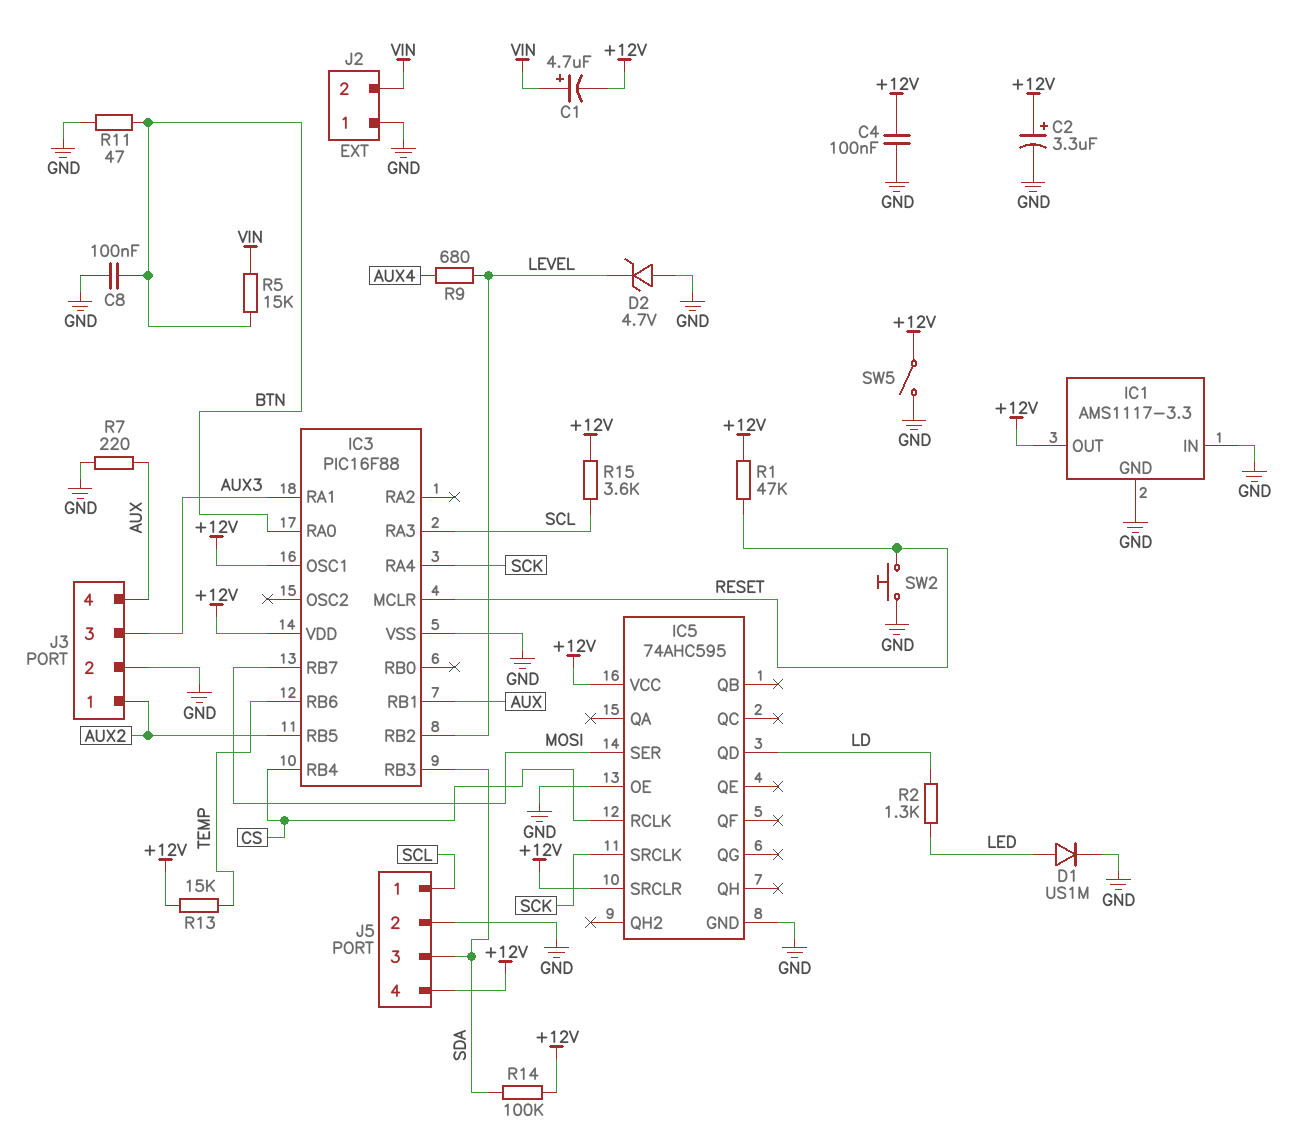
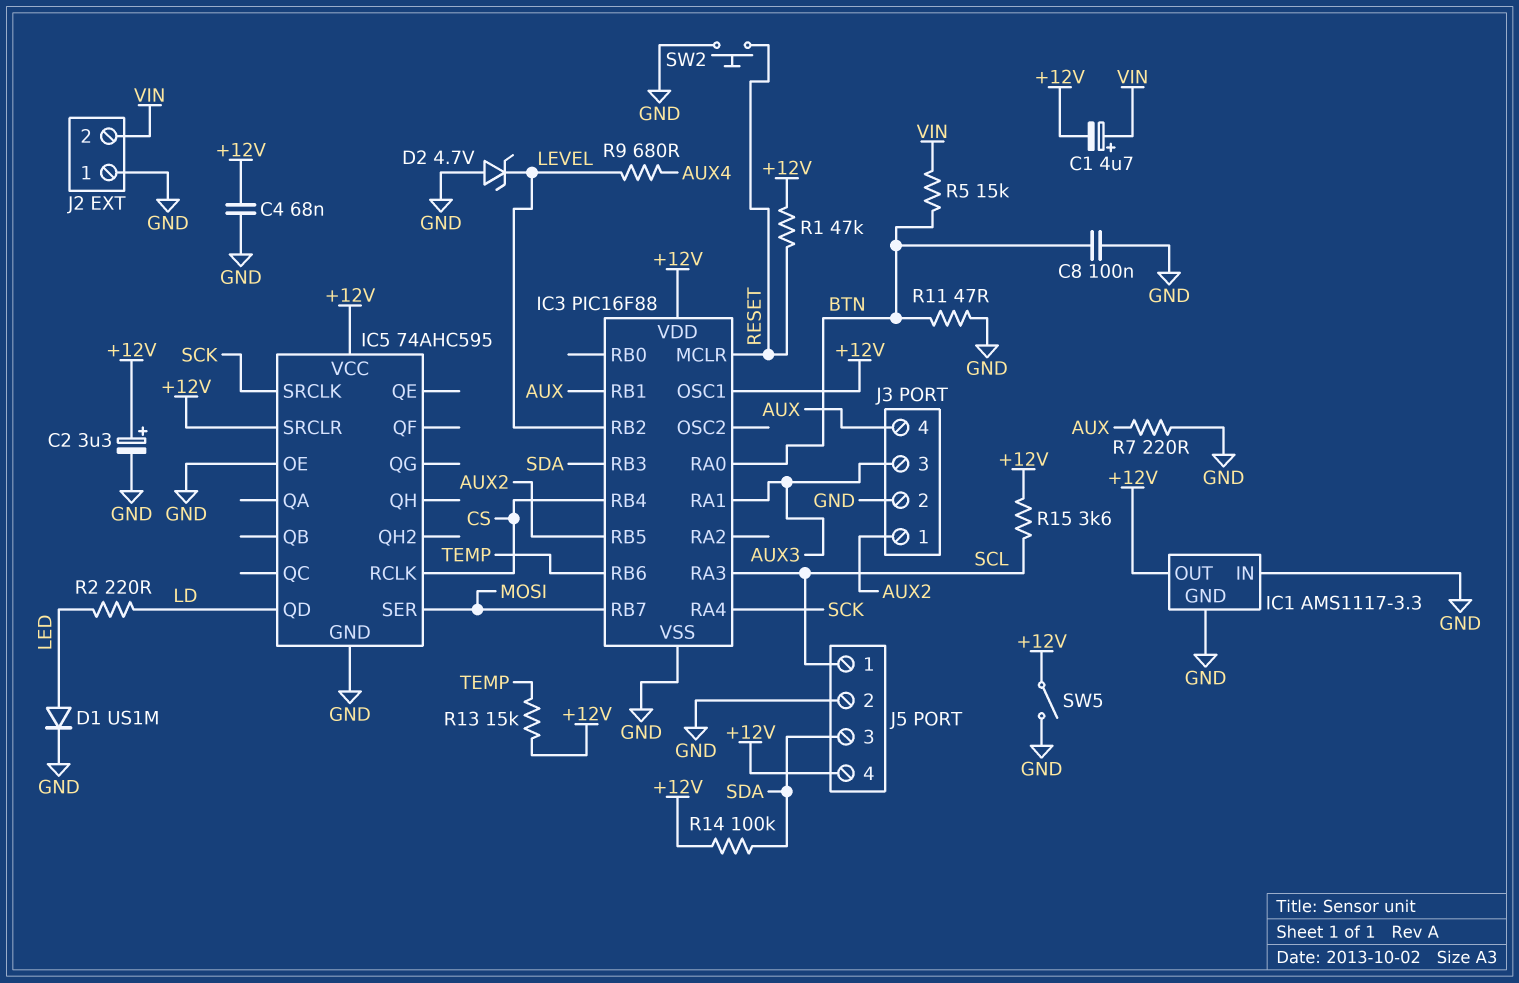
C4: 100nF (+12V, GND) -> 68nF (+12V, GND)
R2: 1.3k (LD, LED) -> 220 (LD, LED)

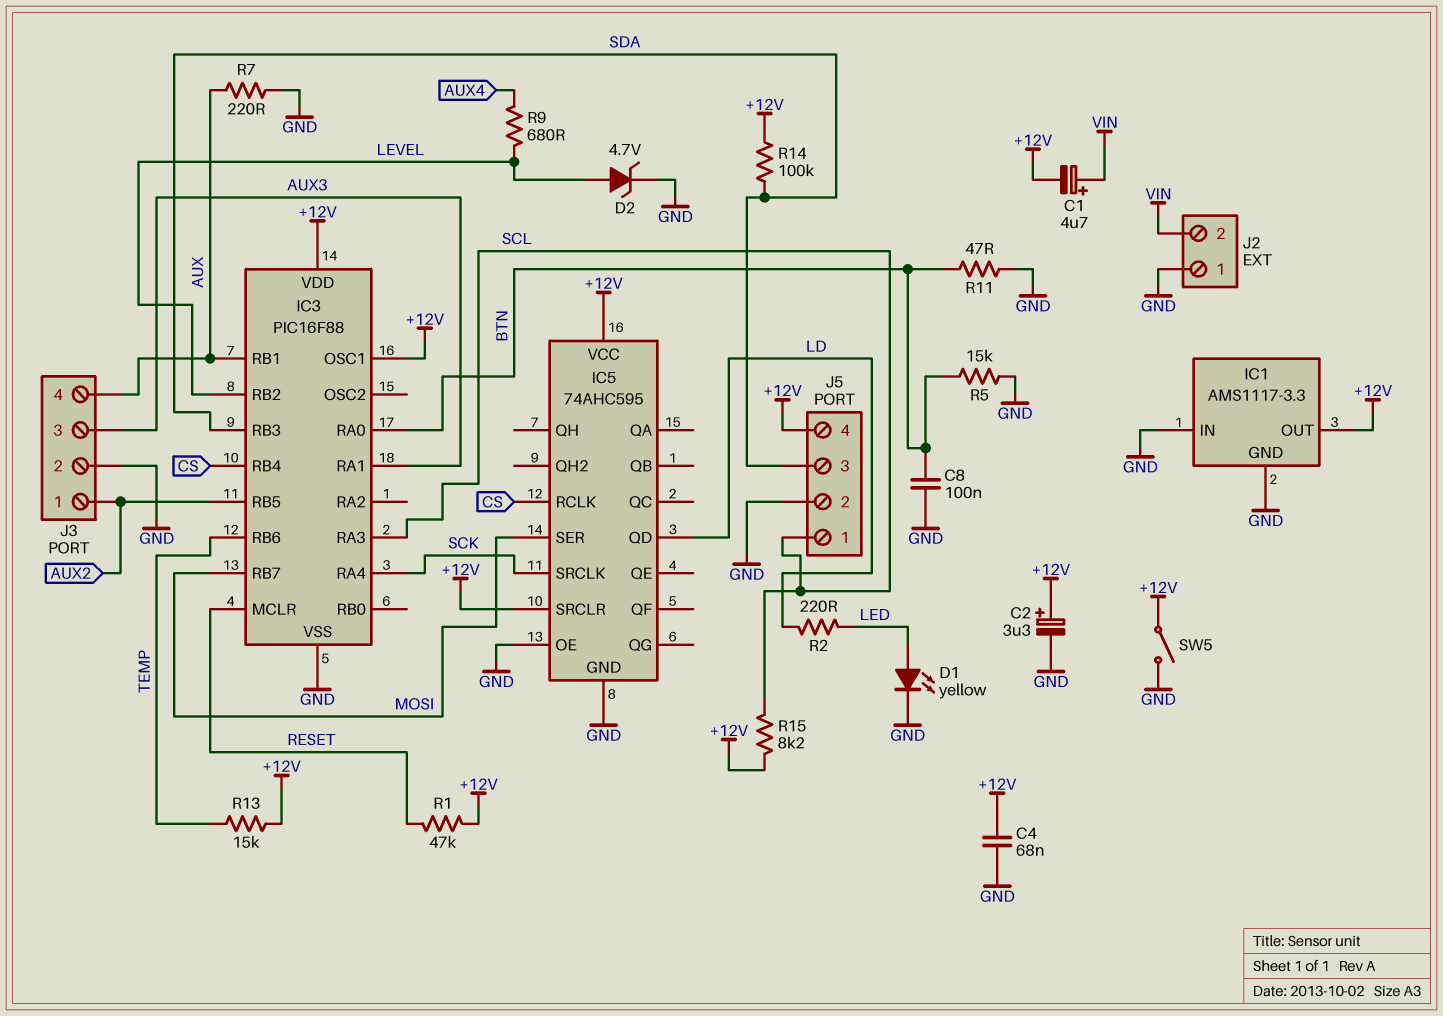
D1: diode US1M (A LED, K GND) -> LED yellow (A LED, K GND)
D2: zener 4.7V (A GND, K LEVEL) -> zener 4.7V (A LEVEL, K GND)
R5: 15k (BTN, VIN) -> 15k (BTN, GND)
R15: 3.6k (+12V, SCL) -> 8.2k (+12V, SCL)
SW2: button (GND, RESET) -> none

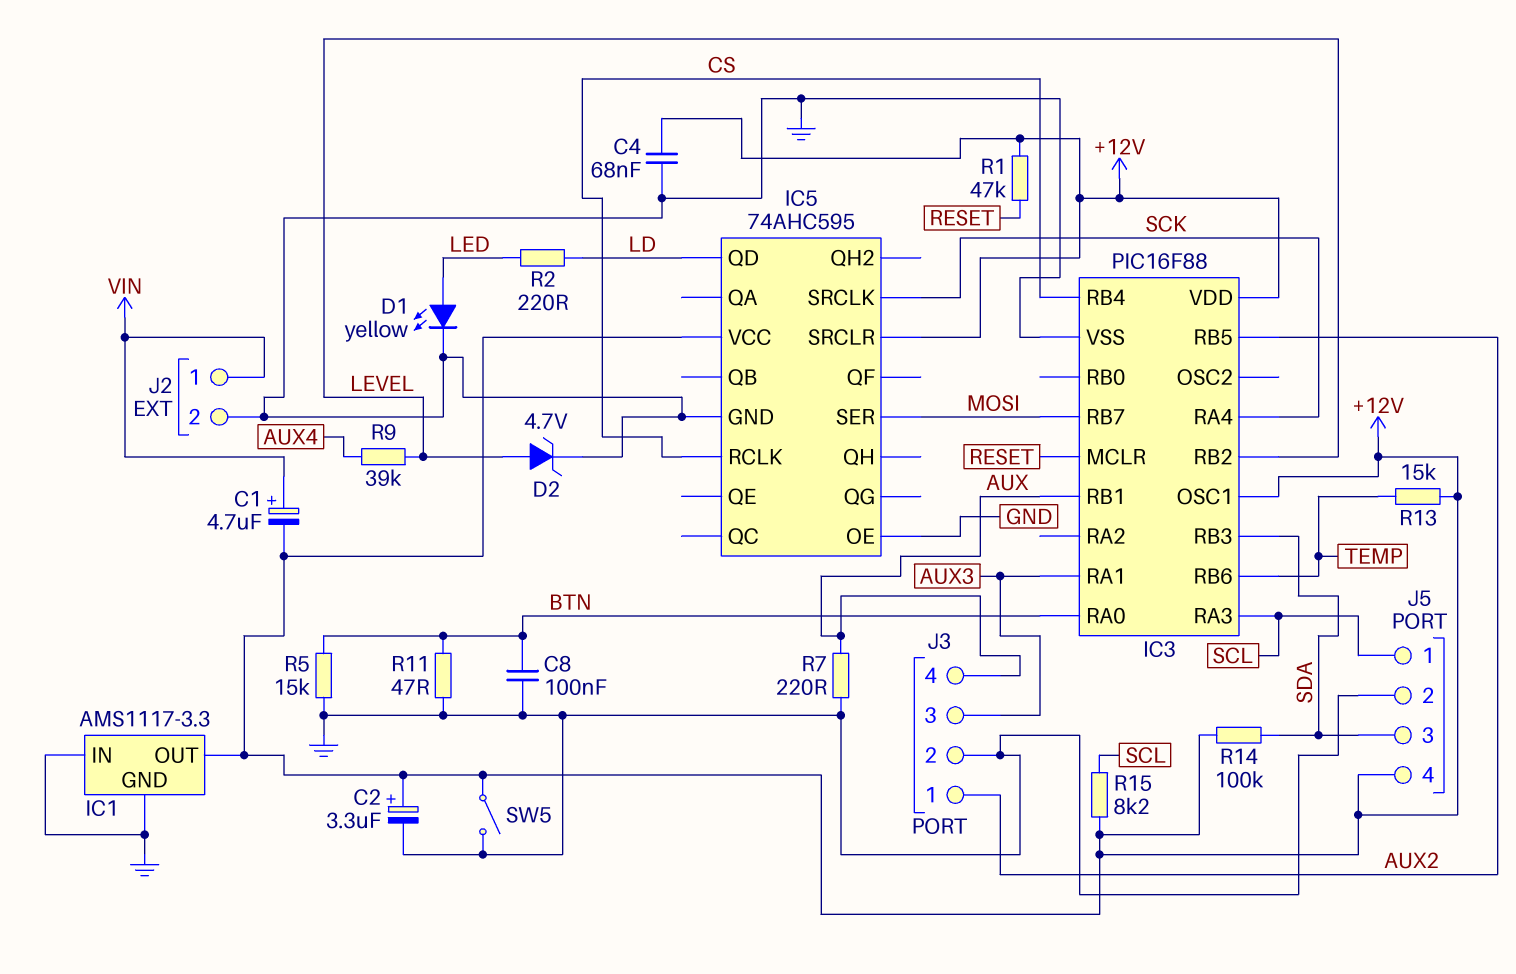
J2 pin 1: GND -> VIN
J2 pin 2: VIN -> GND
R9: 680 (AUX4, LEVEL) -> 39k (AUX4, LEVEL)

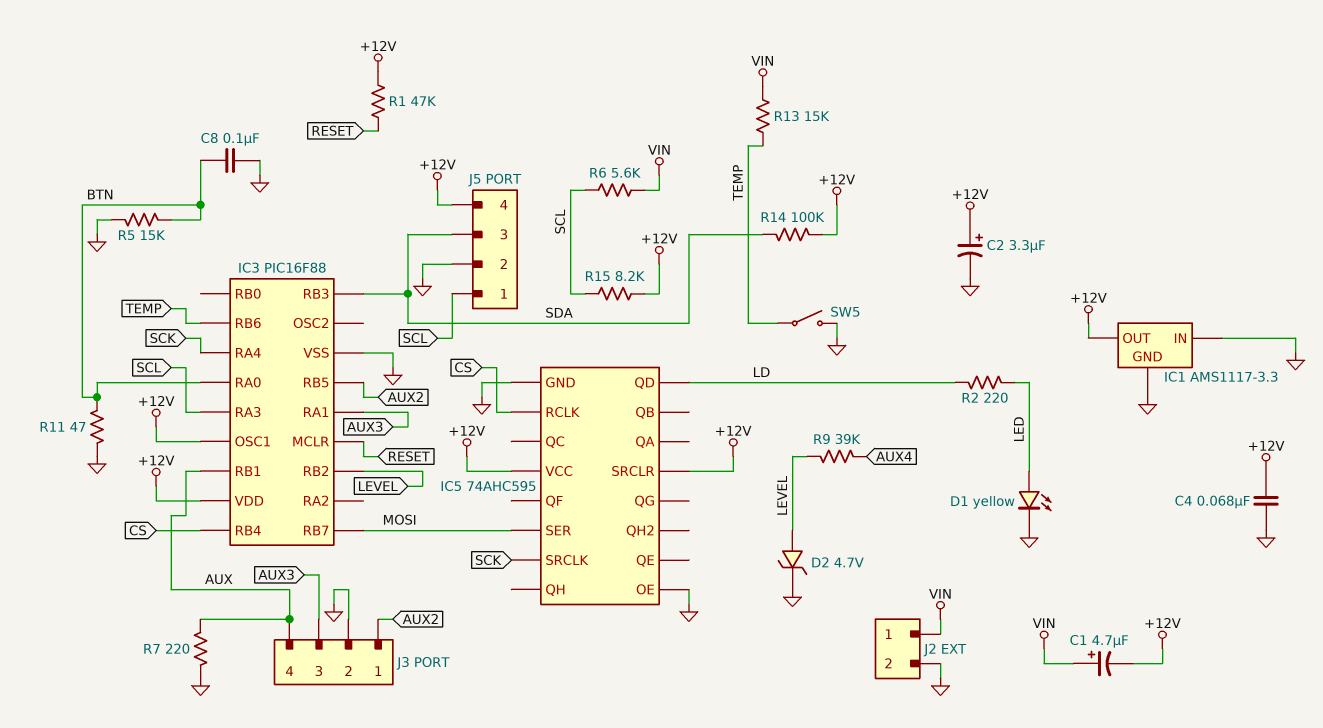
R6: none -> 5.6k (SCL, VIN)
R13: 15k (+12V, TEMP) -> 15k (TEMP, VIN)
SW5: switch (+12V, GND) -> switch (GND, TEMP)

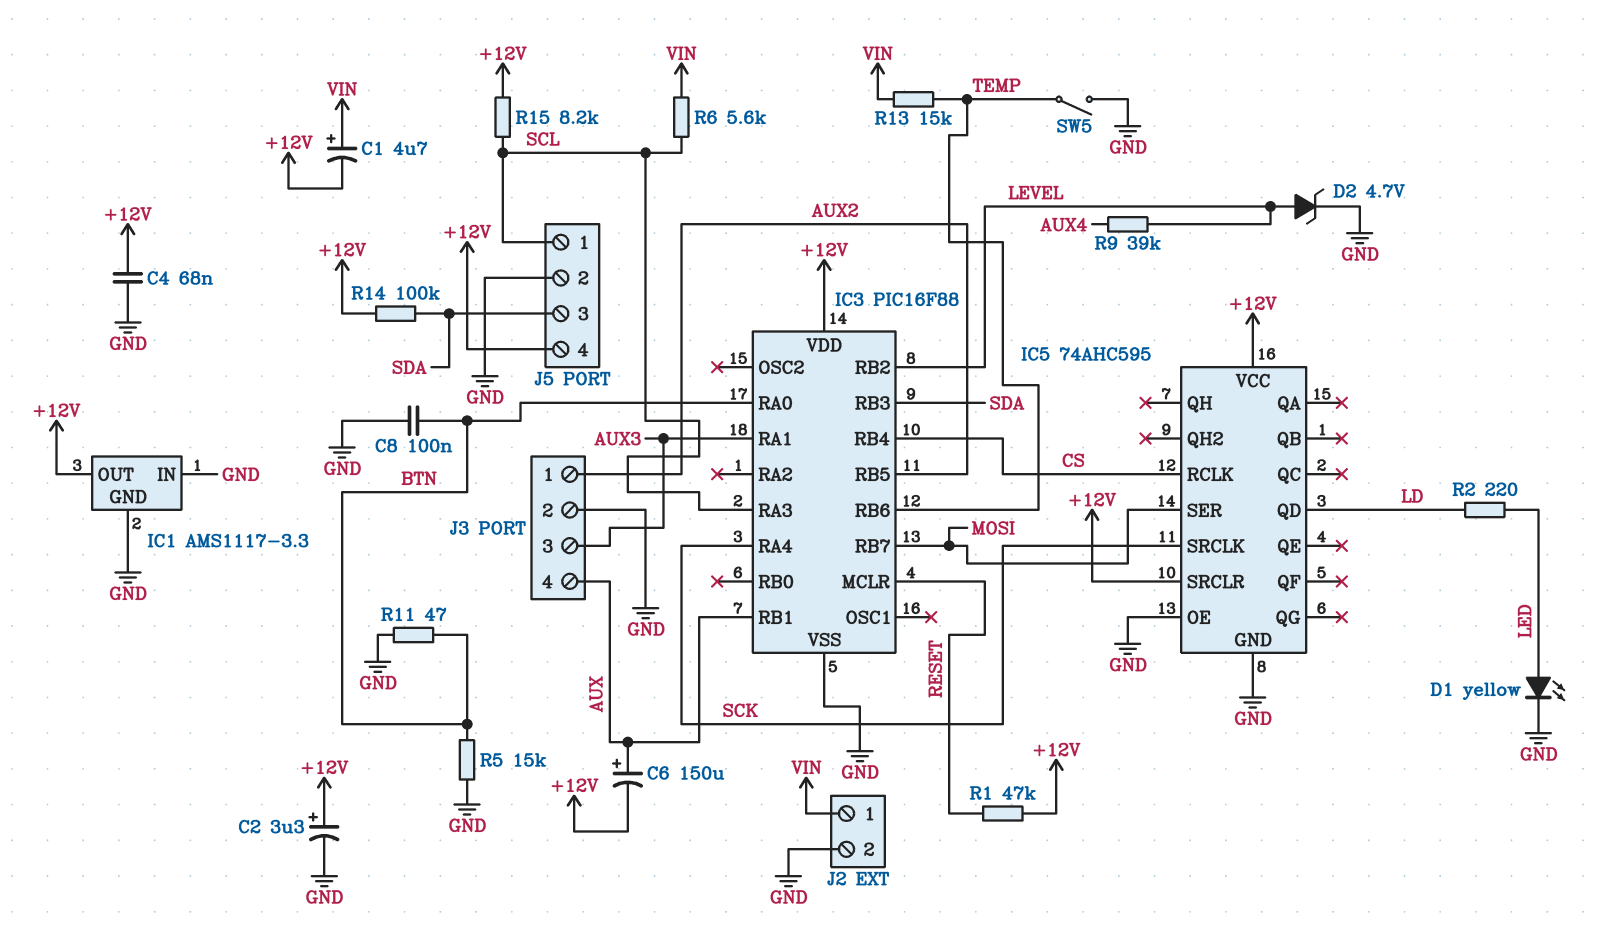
C6: none -> 150uF (plus AUX, minus +12V)
IC3 pin OSC1: +12V -> none
R7: 220 (AUX, GND) -> none

